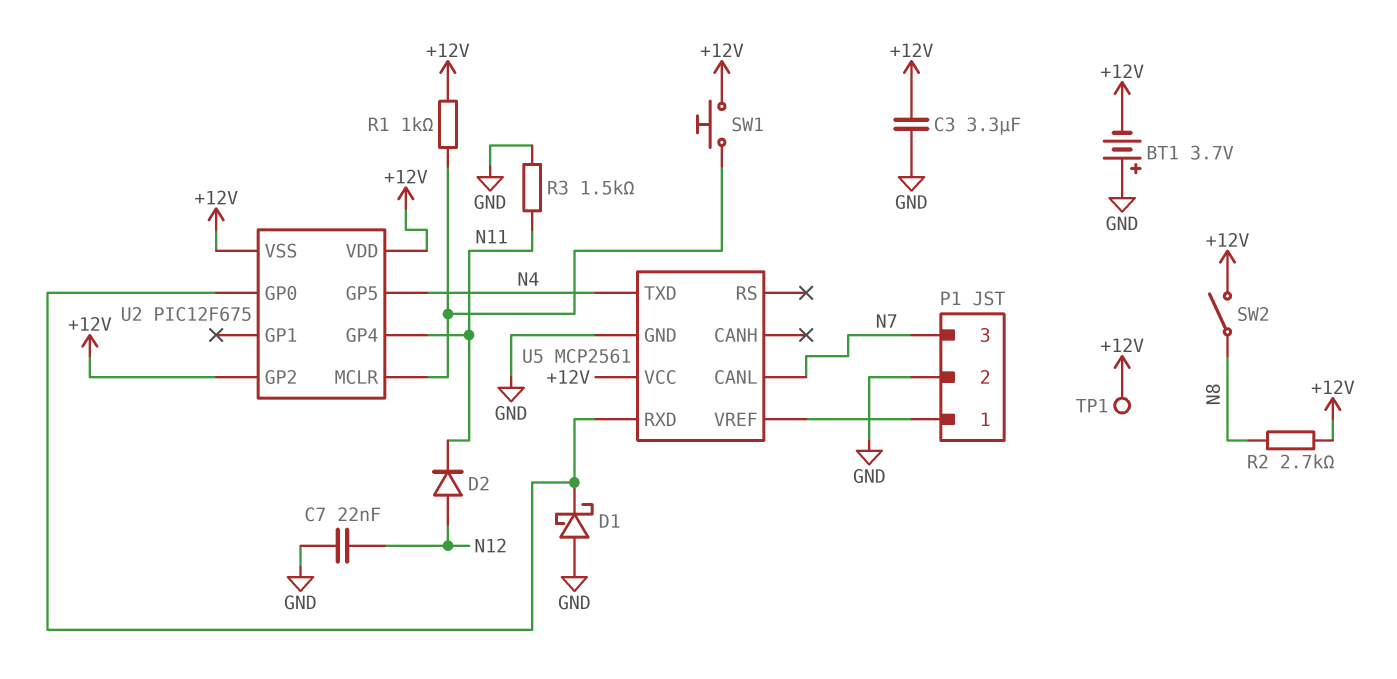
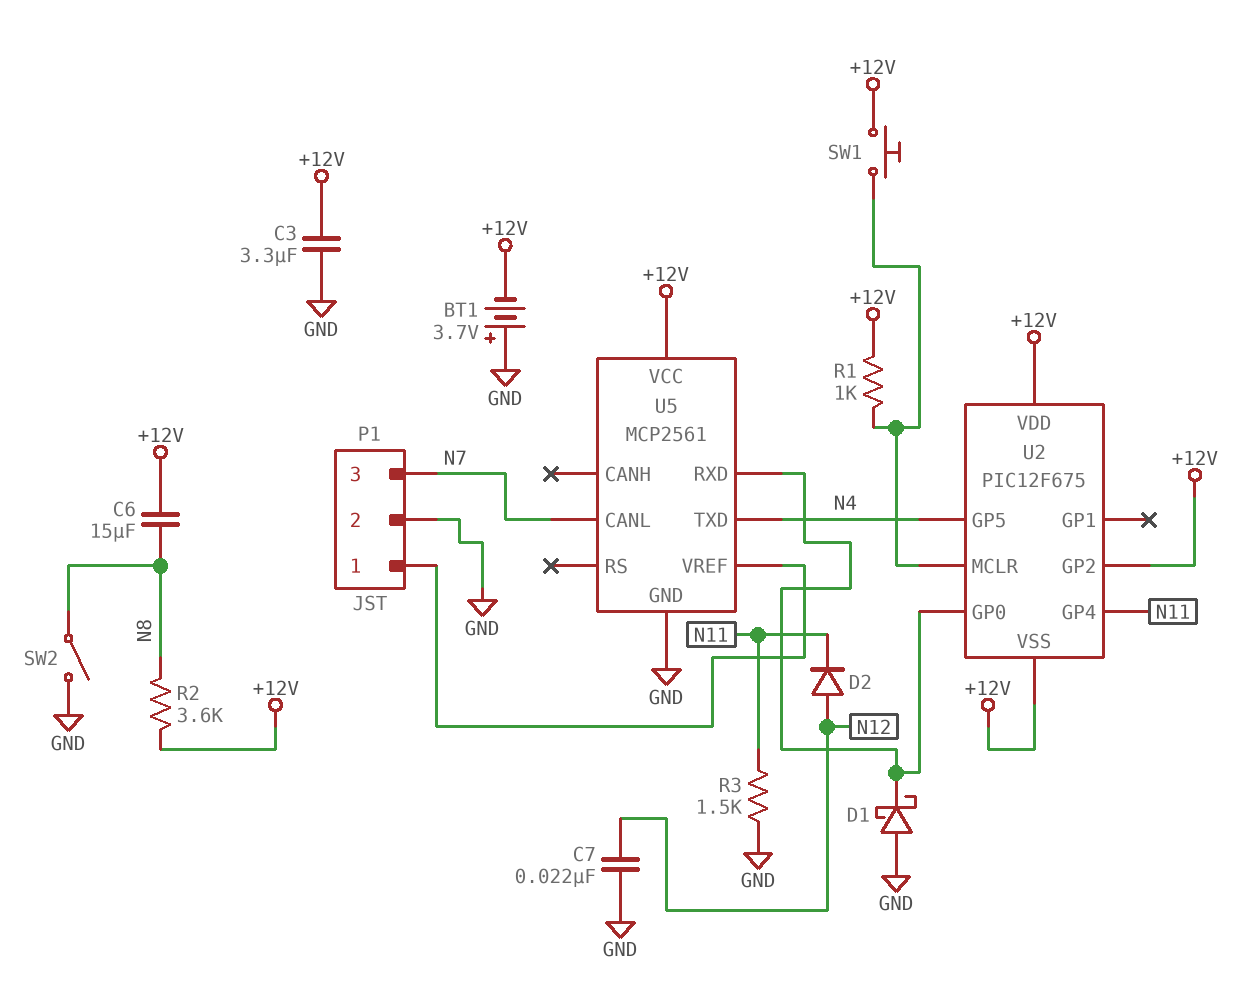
C6: none -> 15uF (+12V, N8)
R2: 2.7k (+12V, N8) -> 3.6k (+12V, N8)
SW2: switch (+12V, N8) -> switch (GND, N8)
TP1: test point (+12V) -> none

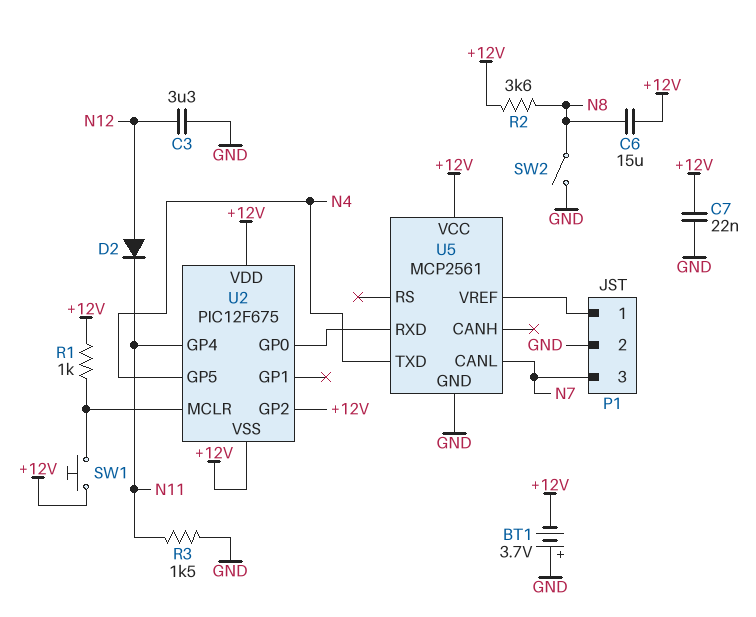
C3: 3.3uF (+12V, GND) -> 3.3uF (GND, N12)
C7: 22nF (GND, N12) -> 22nF (+12V, GND)
D1: schottky (A GND, K U2/GP0) -> none

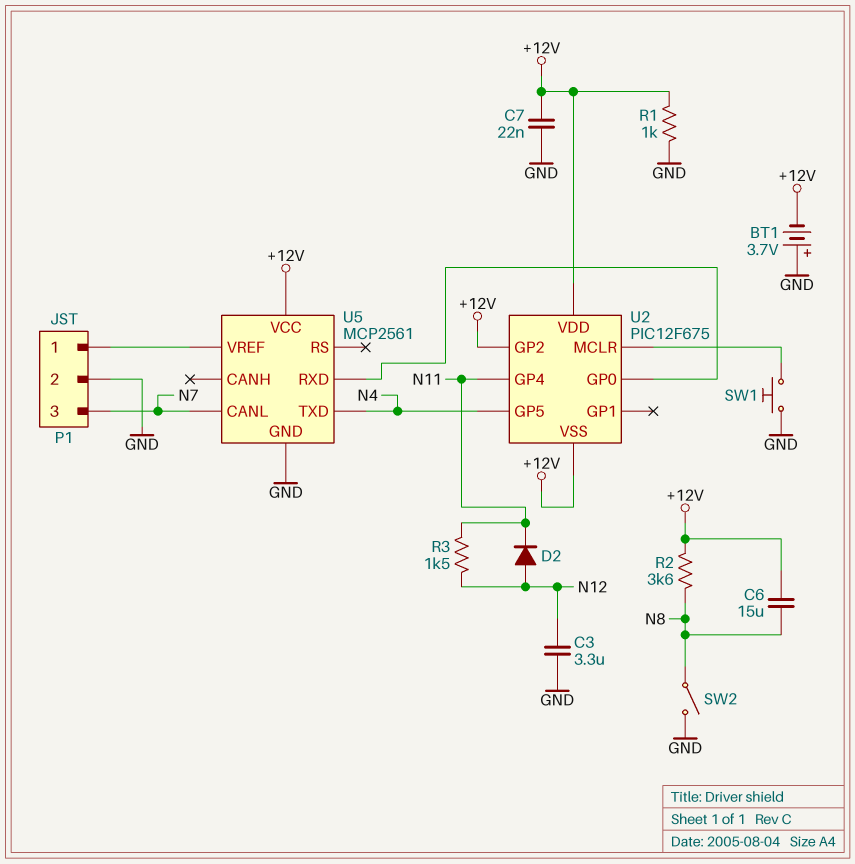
R1: 1k (+12V, U2/MCLR) -> 1k (+12V, GND)
R3: 1.5k (GND, N11) -> 1.5k (N11, N12)
SW1: button (+12V, U2/MCLR) -> button (GND, U2/MCLR)

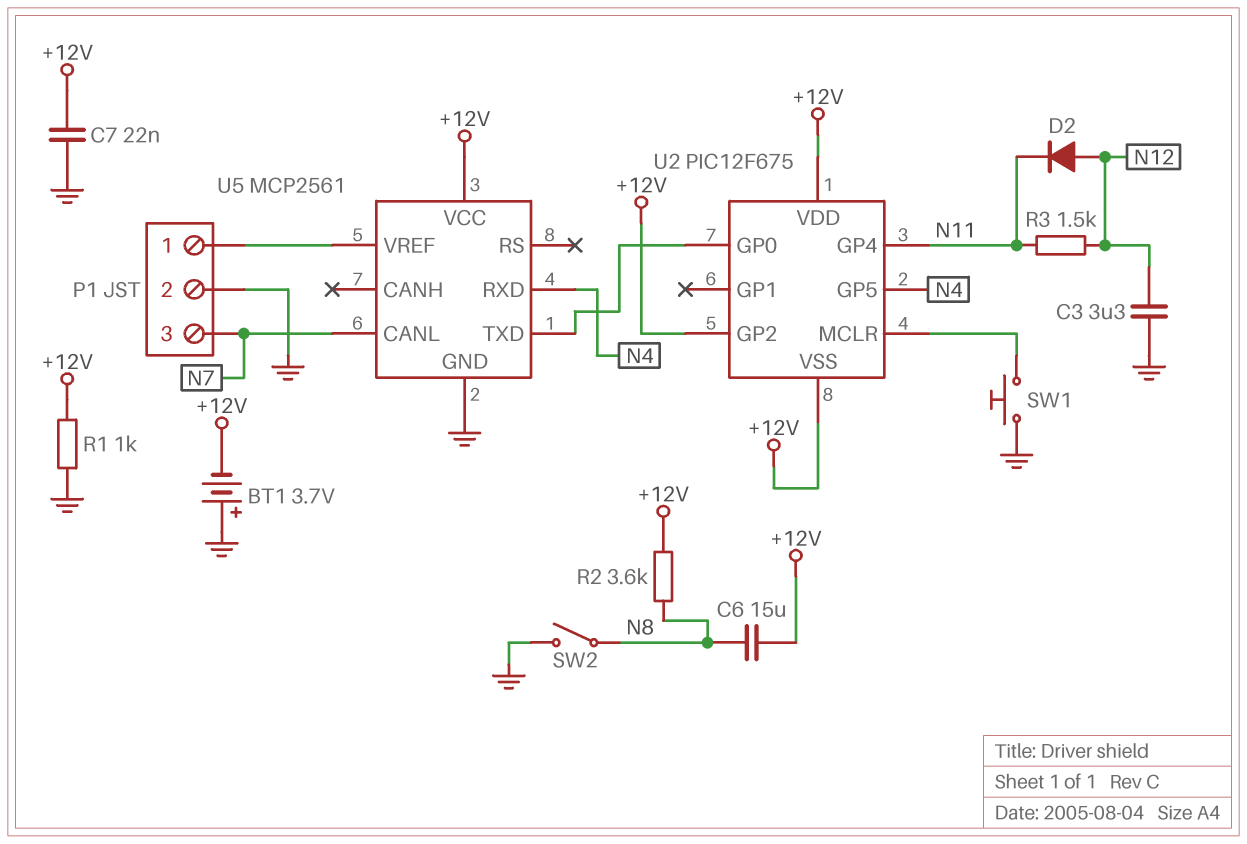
U5 pin RXD: U2/GP0 -> N4
U5 pin TXD: N4 -> U2/GP0

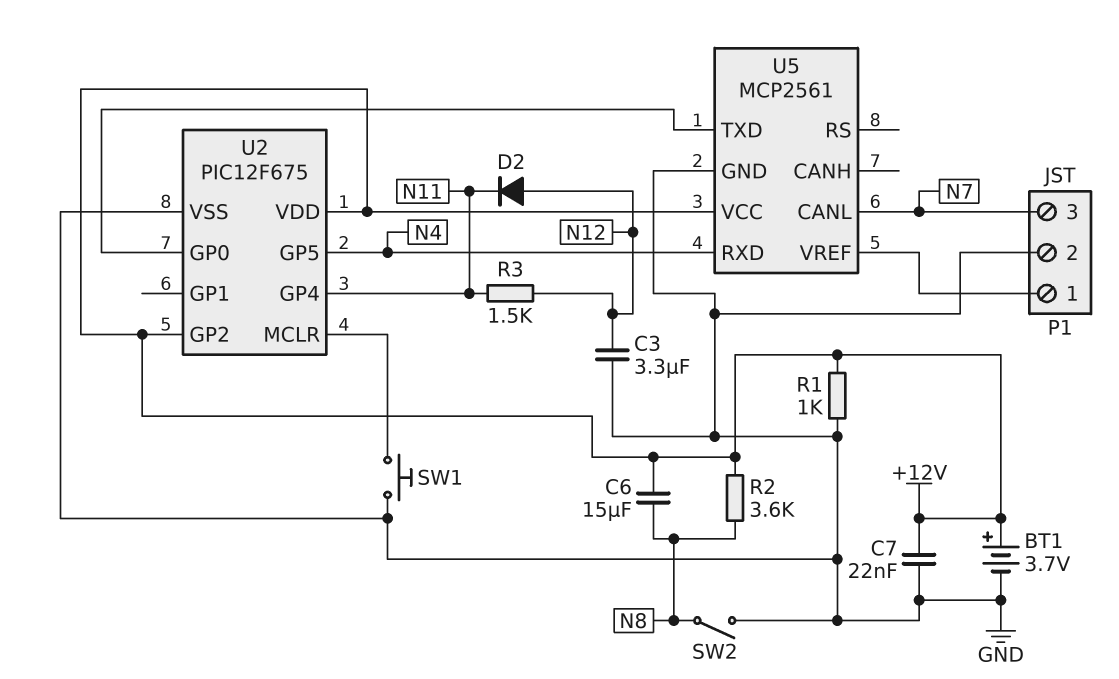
BT1: 3.7V (plus GND, minus +12V) -> 3.7V (plus +12V, minus GND)
U2 pin VSS: +12V -> GND

